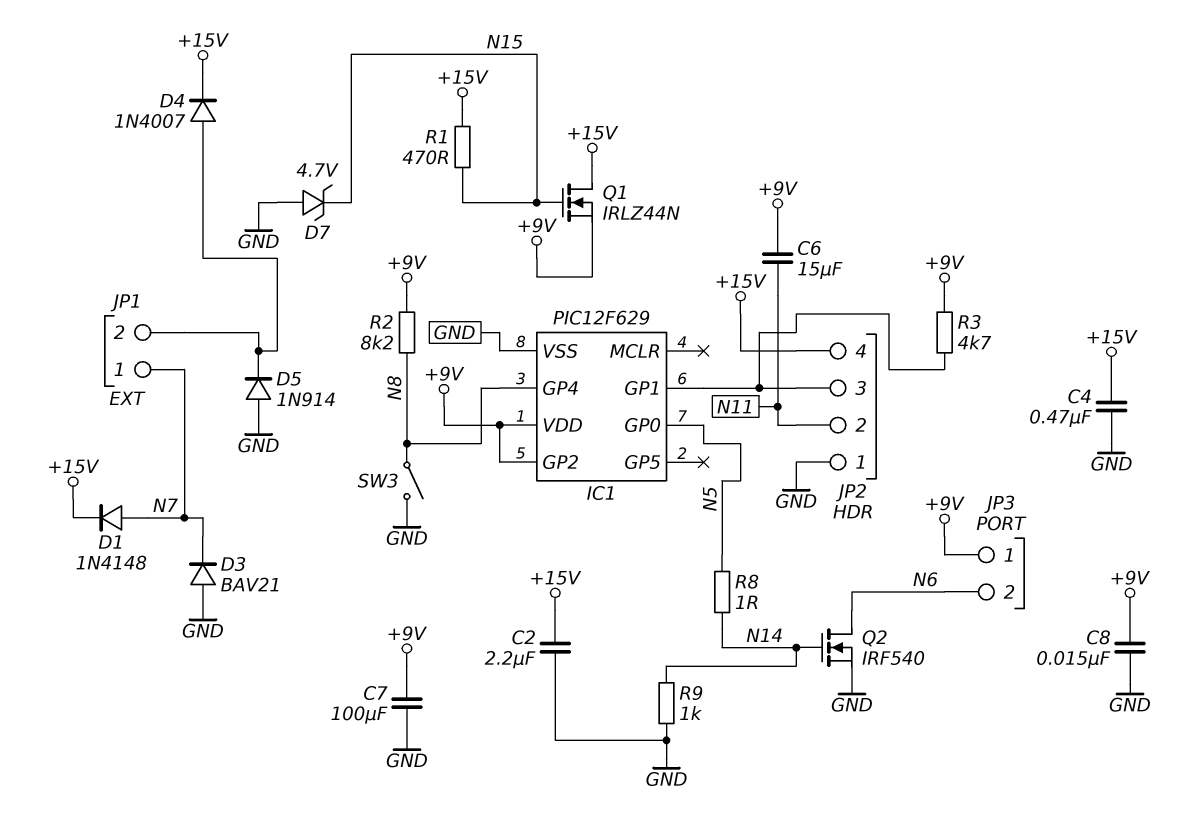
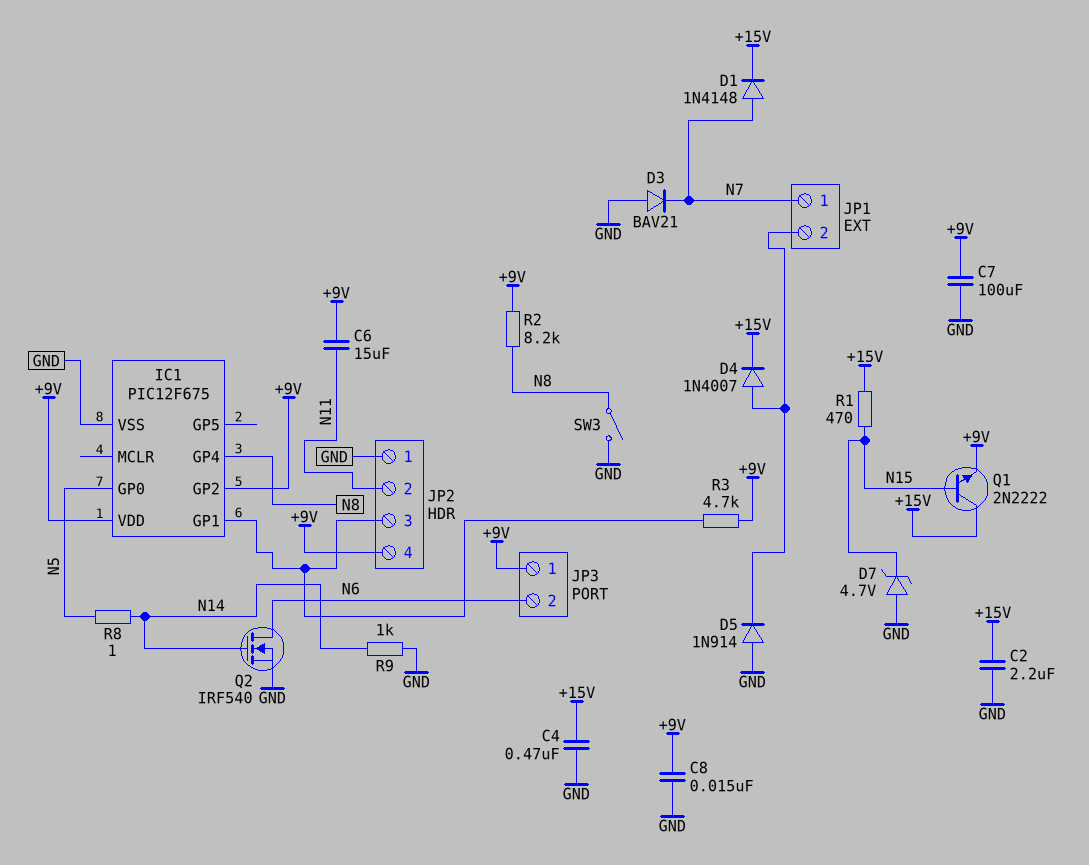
IC1: PIC12F629 -> PIC12F675
JP2 pin 4: +15V -> +9V
Q1: NMOS IRLZ44N (G N15, D +15V, S +9V) -> NPN 2N2222 (B N15, C +15V, E +9V)

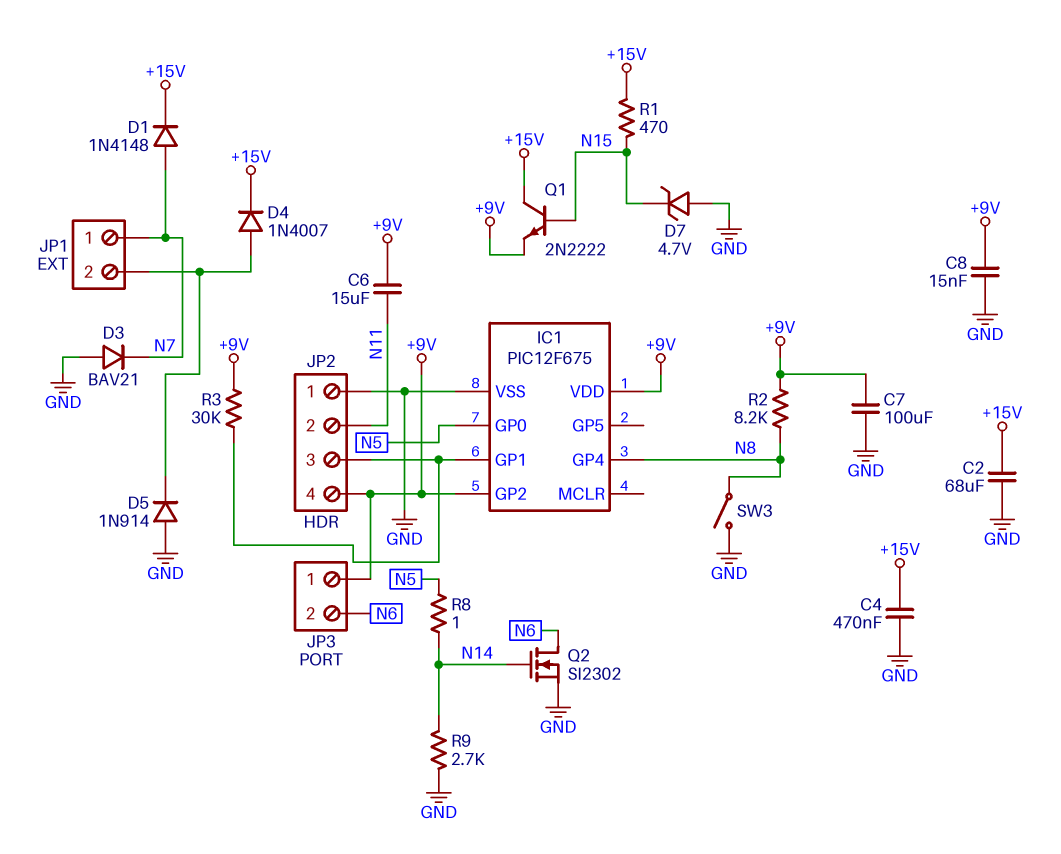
C2: 2.2uF (+15V, GND) -> 68uF (+15V, GND)
Q2: NMOS IRF540 (G N14, D N6, S GND) -> NMOS SI2302 (G N14, D N6, S GND)
R3: 4.7k (+9V, IC1/GP1) -> 30k (+9V, IC1/GP1)
R9: 1k (GND, N14) -> 2.7k (GND, N14)

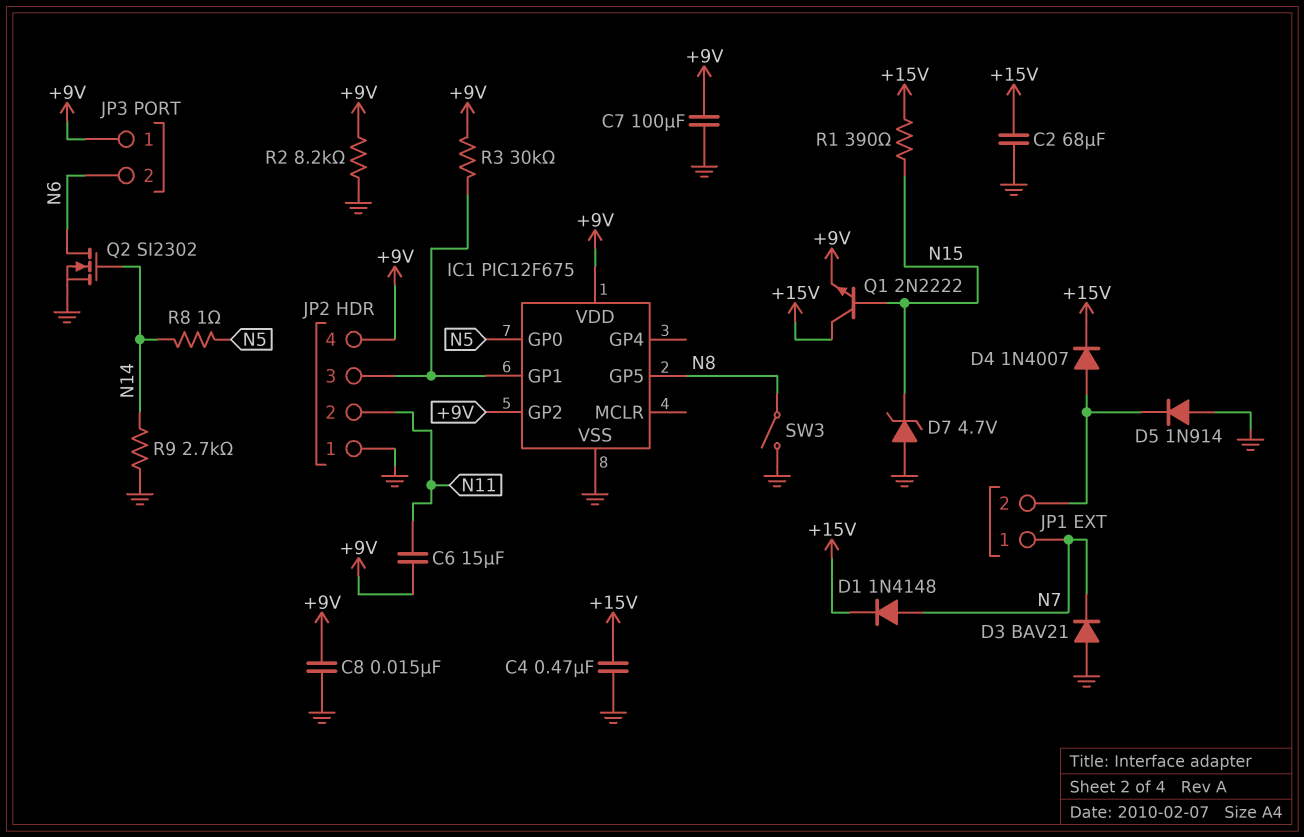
IC1 pin GP4: N8 -> none
IC1 pin GP5: none -> N8
R1: 470 (+15V, N15) -> 390 (+15V, N15)
R2: 8.2k (+9V, N8) -> 8.2k (+9V, GND)

